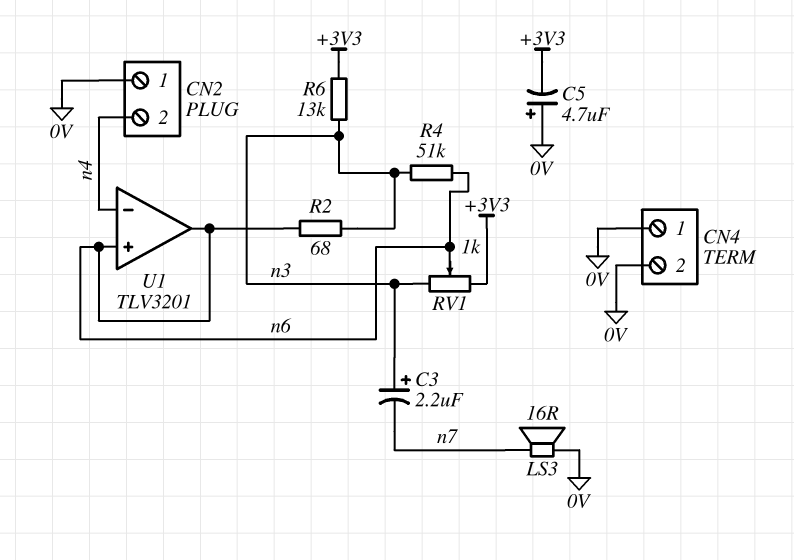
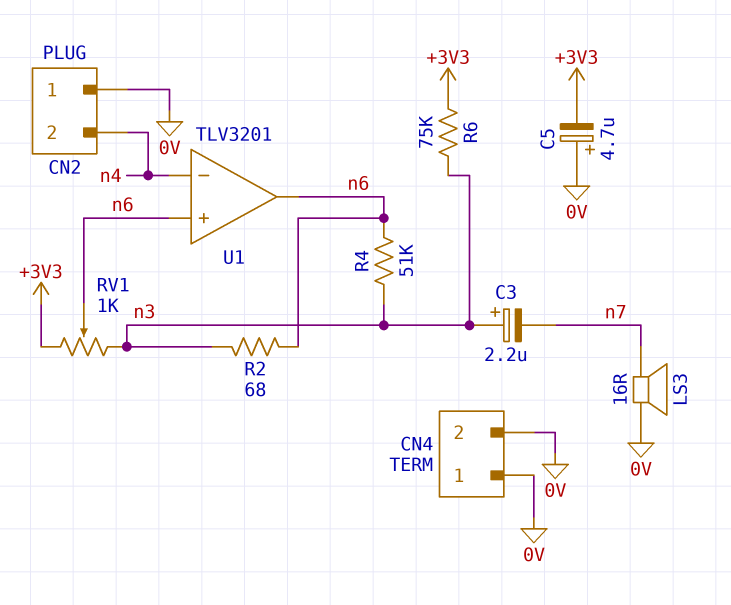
R6: 13k (+3V3, n3) -> 75k (+3V3, n3)

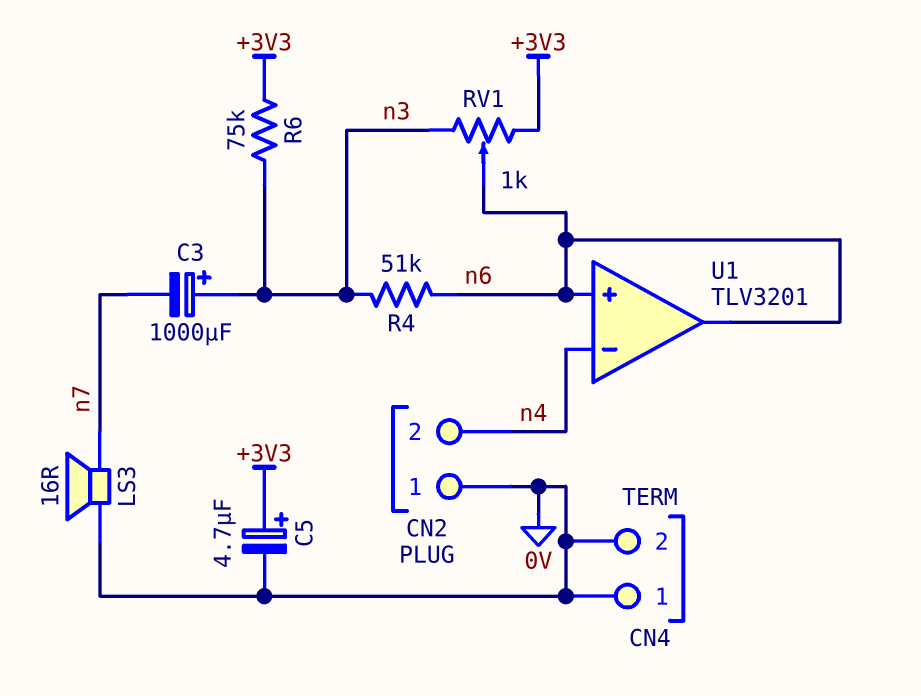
C3: 2.2uF (plus n3, minus n7) -> 1000uF (plus n3, minus n7)
C5: 4.7uF (plus 0V, minus +3V3) -> 4.7uF (plus +3V3, minus 0V)
R2: 68 (n3, n6) -> none

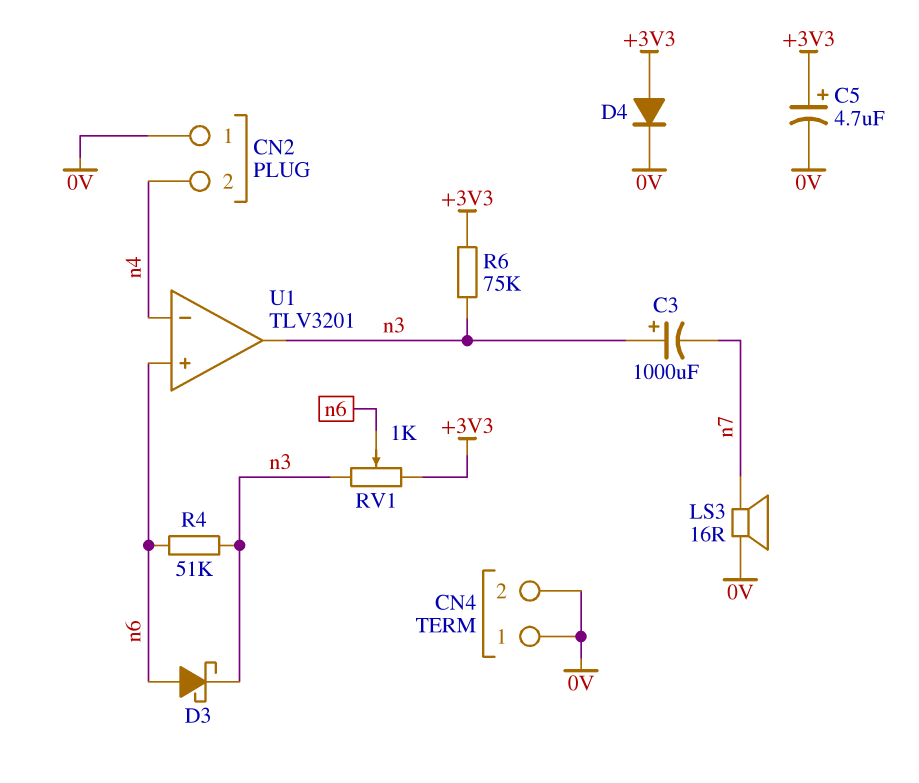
D3: none -> schottky (A n6, K n3)
D4: none -> diode (A +3V3, K 0V)
U1 pin out: n6 -> n3

